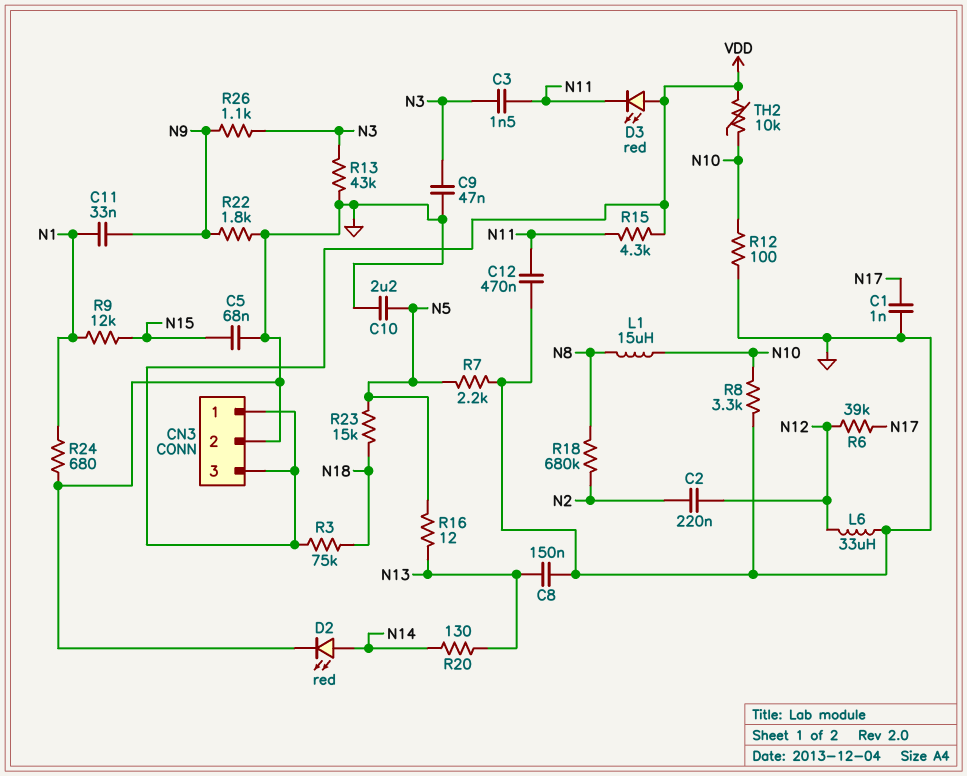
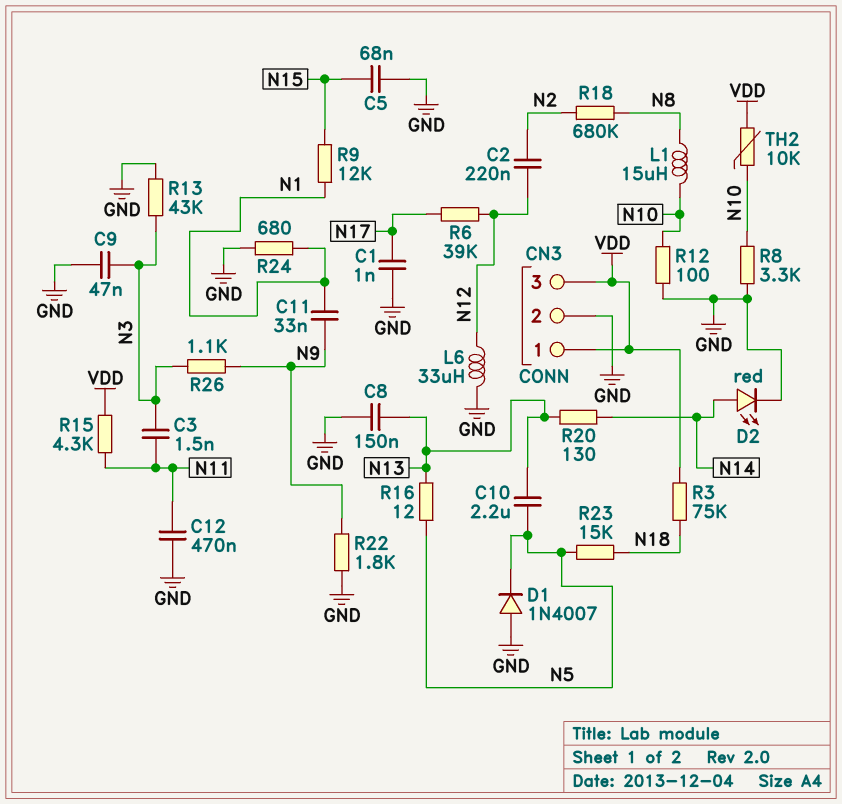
C10: 2.2uF (GND, N5) -> 2.2uF (N5, N13)
D1: none -> diode 1N4007 (A GND, K N5)
D3: LED red (A VDD, K N11) -> none
R7: 2.2k (GND, N5) -> none

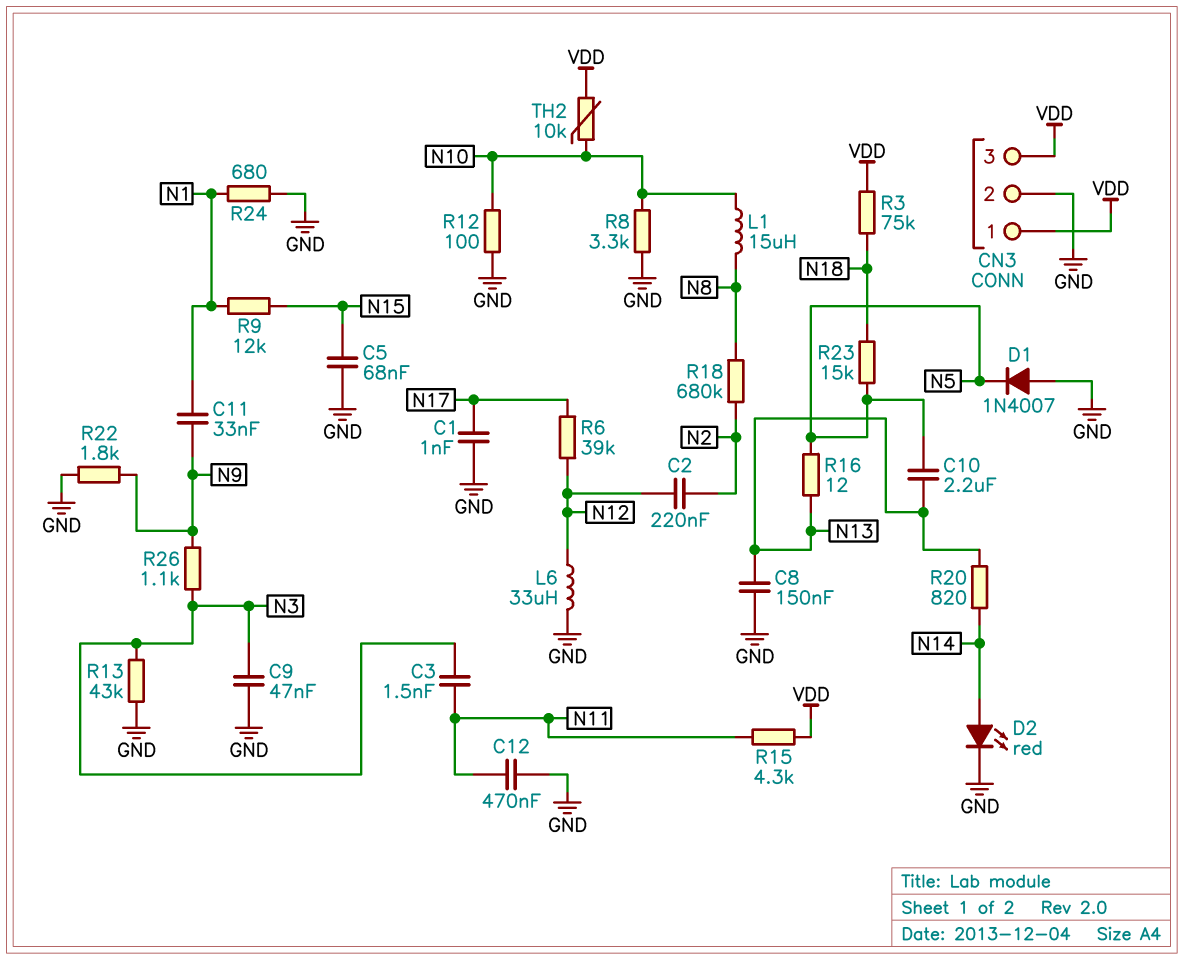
R20: 130 (N13, N14) -> 820 (N13, N14)

